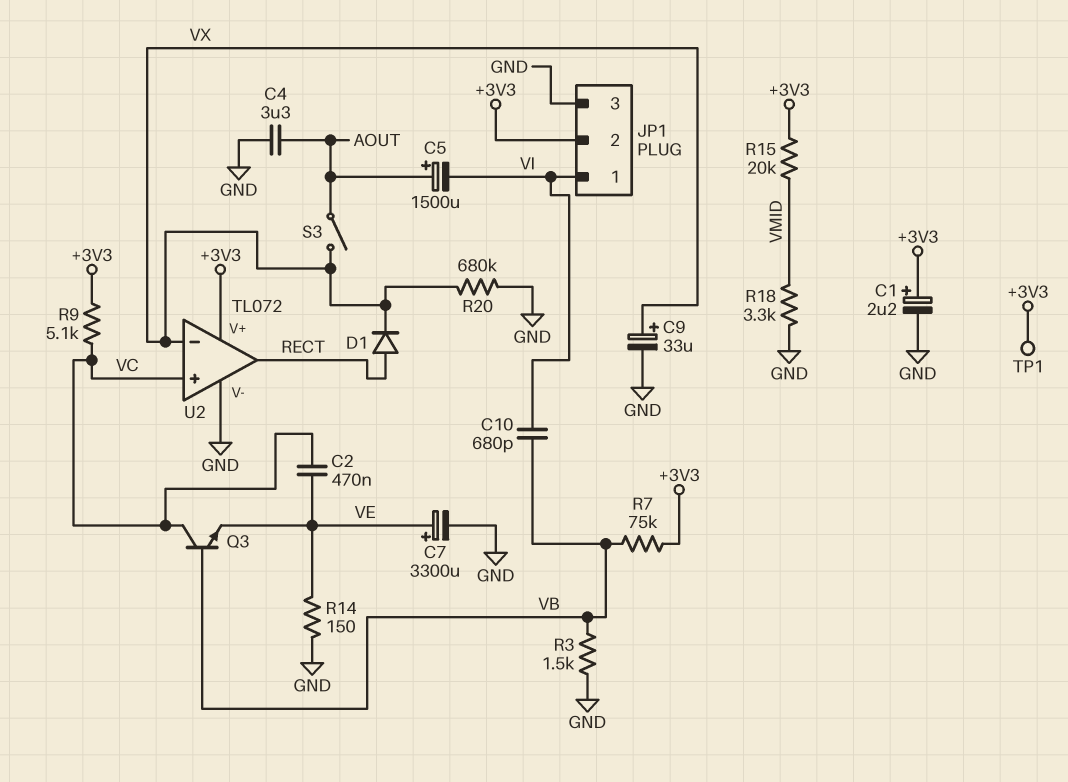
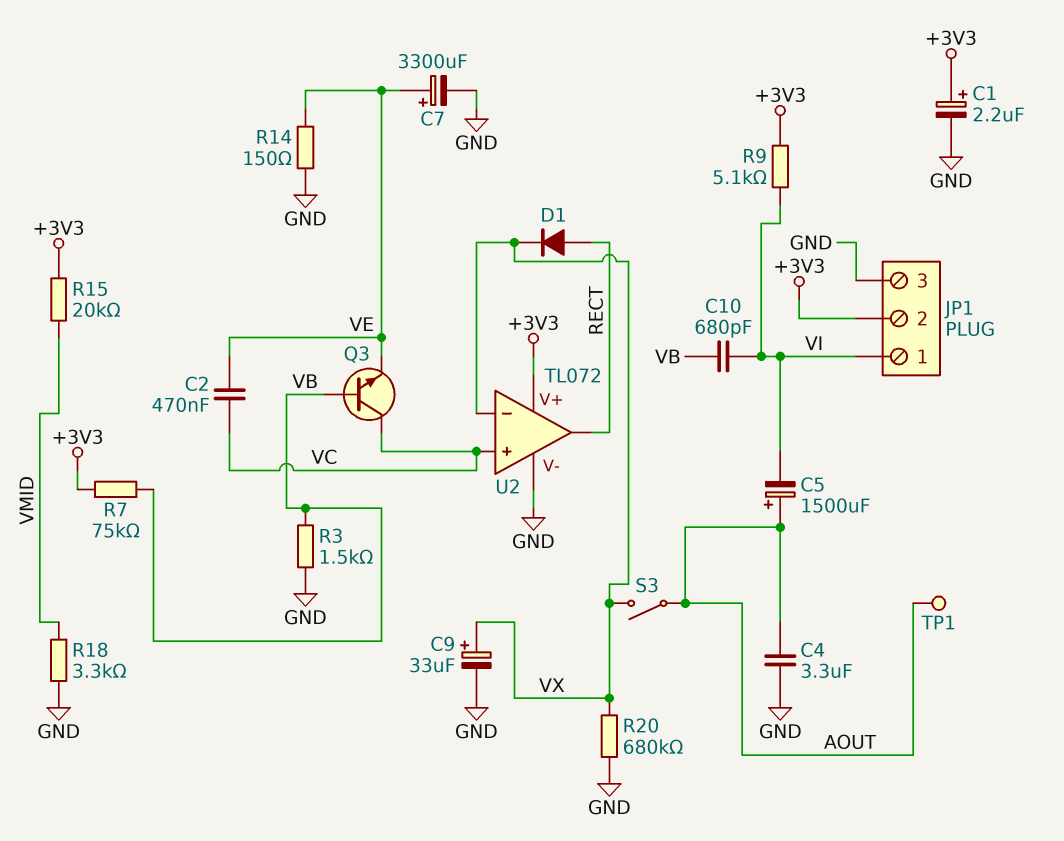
R9: 5.1k (+3V3, VC) -> 5.1k (+3V3, VI)
TP1: test point (+3V3) -> test point (AOUT)

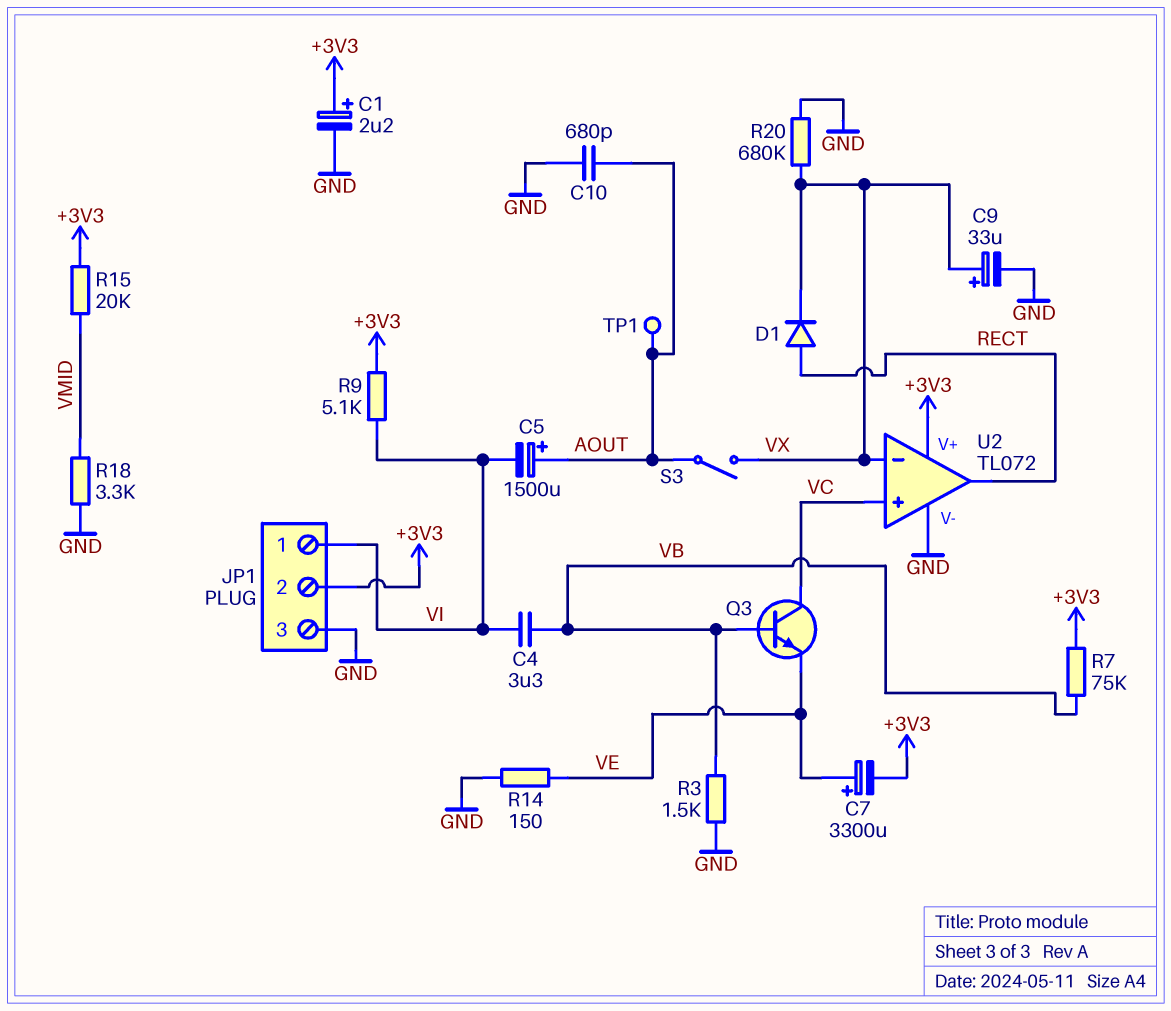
C2: 470nF (VC, VE) -> none
C4: 3.3uF (AOUT, GND) -> 3.3uF (VB, VI)
C7: 3300uF (plus VE, minus GND) -> 3300uF (plus VE, minus +3V3)
C10: 680pF (VB, VI) -> 680pF (AOUT, GND)

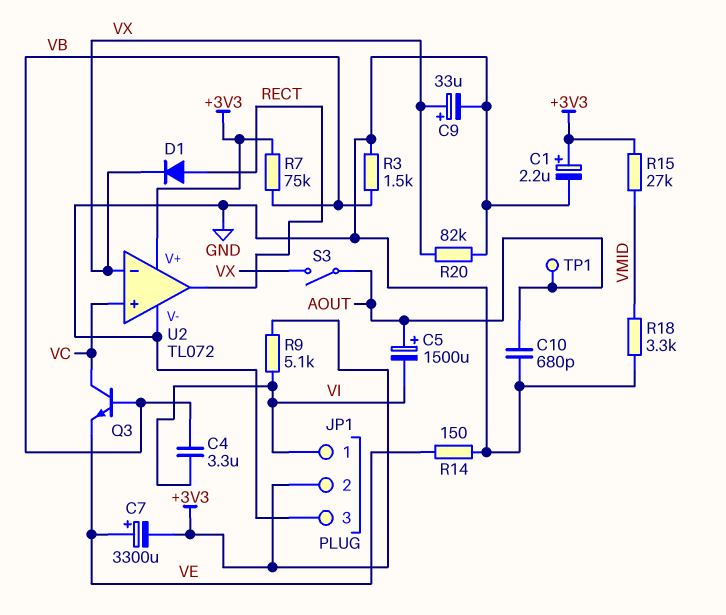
R15: 20k (+3V3, VMID) -> 27k (+3V3, VMID)
R20: 680k (GND, VX) -> 82k (GND, VX)

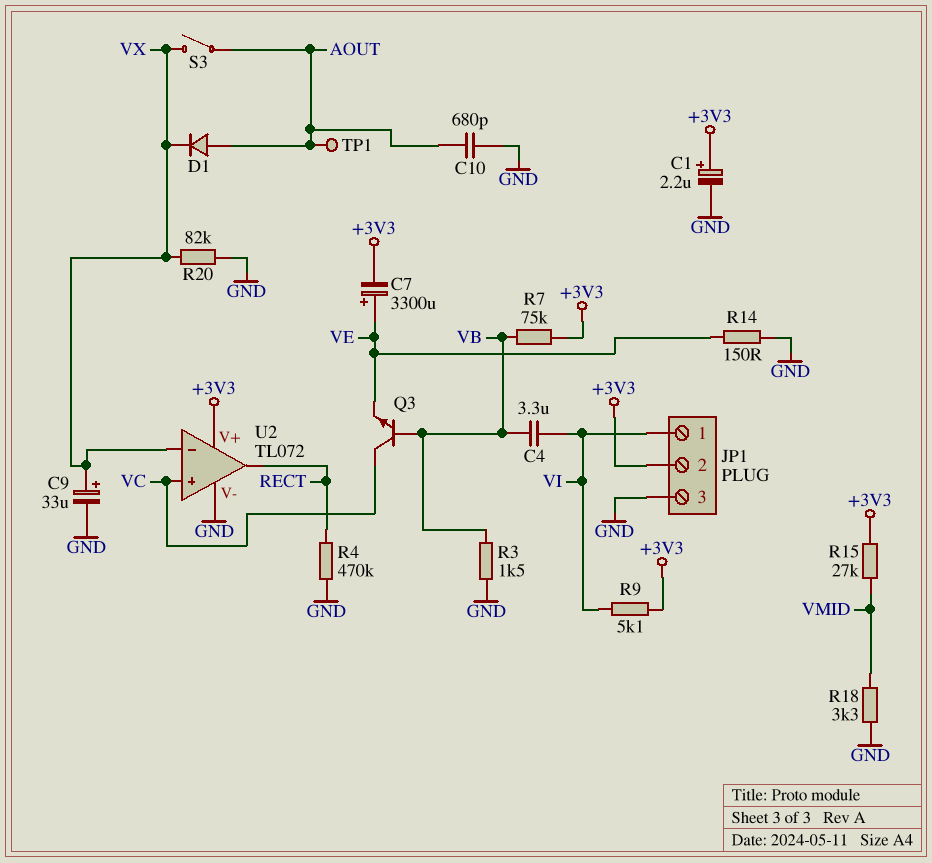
C5: 1500uF (plus AOUT, minus VI) -> none
D1: diode (A RECT, K VX) -> diode (A AOUT, K VX)
R4: none -> 470k (GND, RECT)

